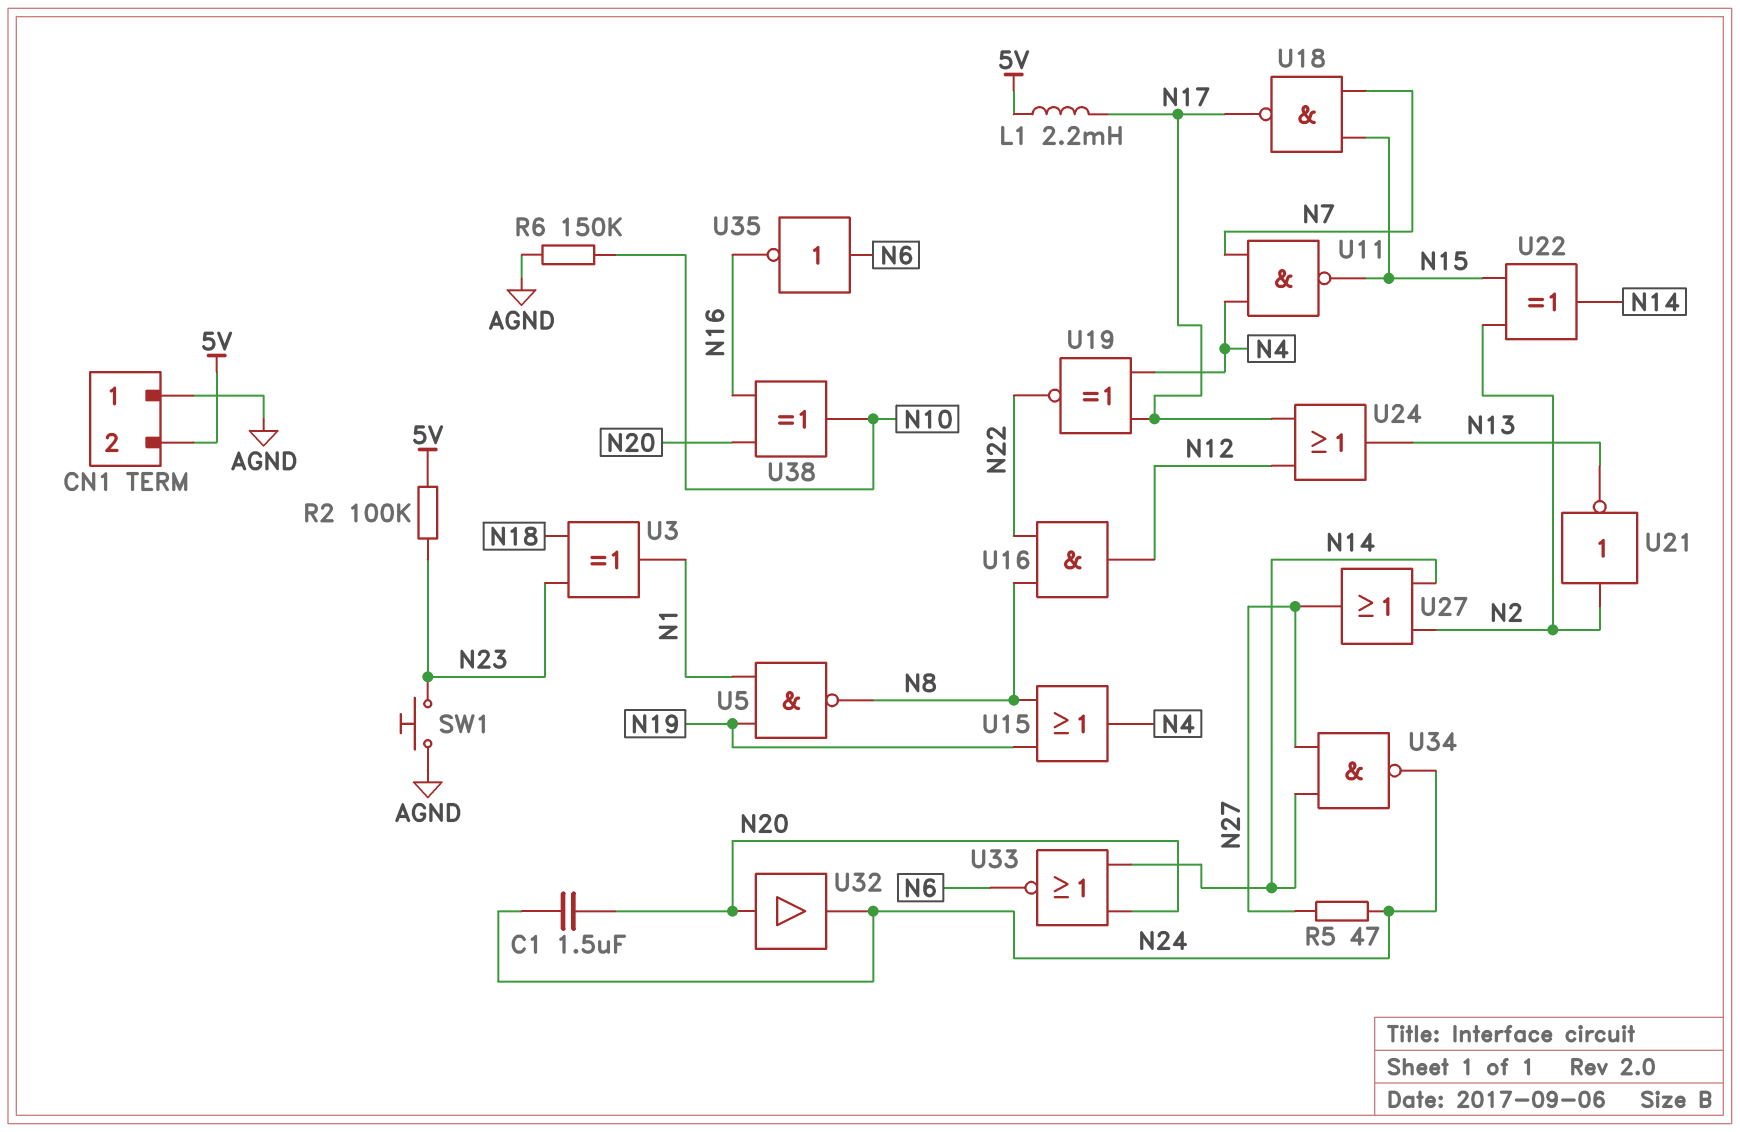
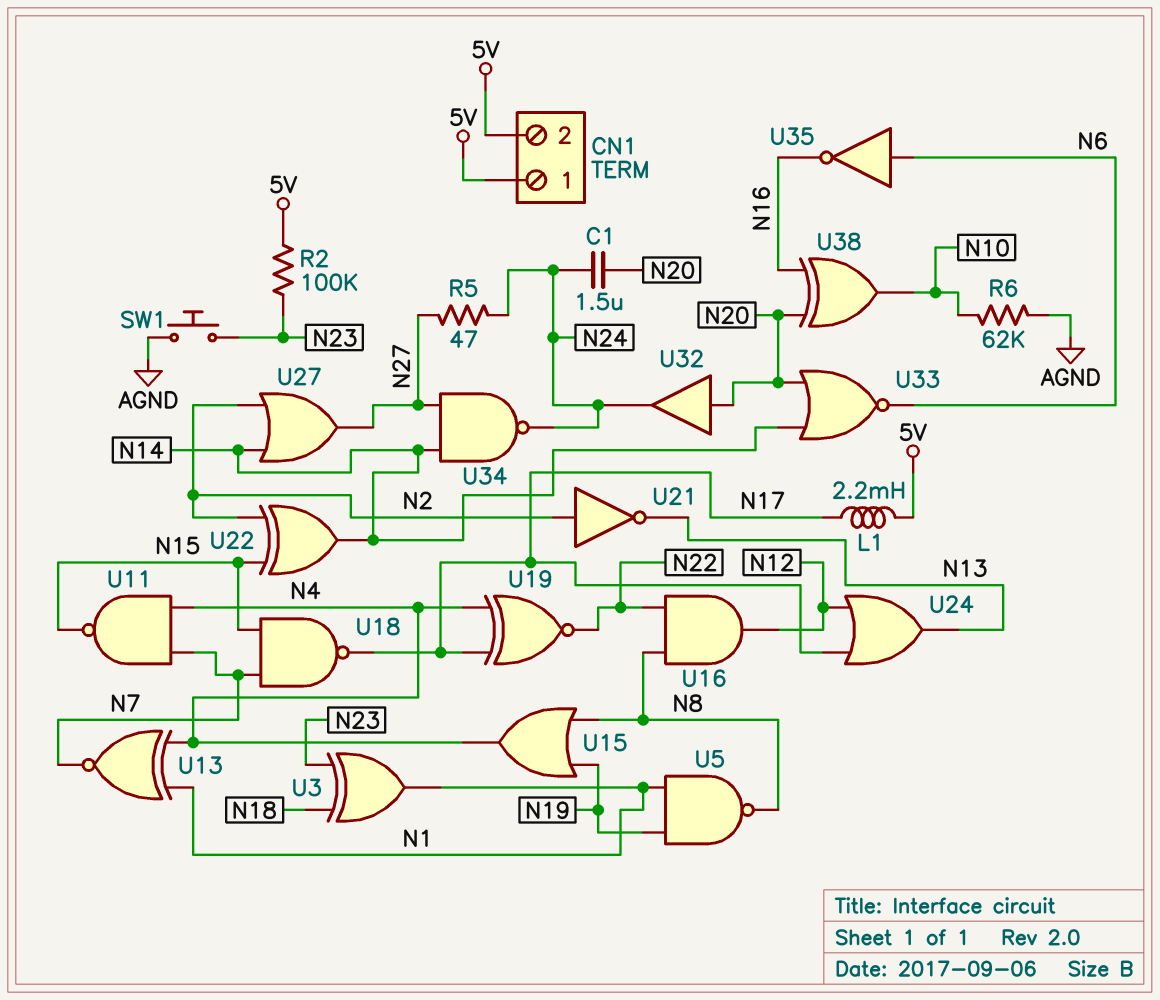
CN1 pin 1: AGND -> 5V
R6: 150k (AGND, N10) -> 62k (AGND, N10)
U13: none -> XNOR (in N1, in N4, out N7)

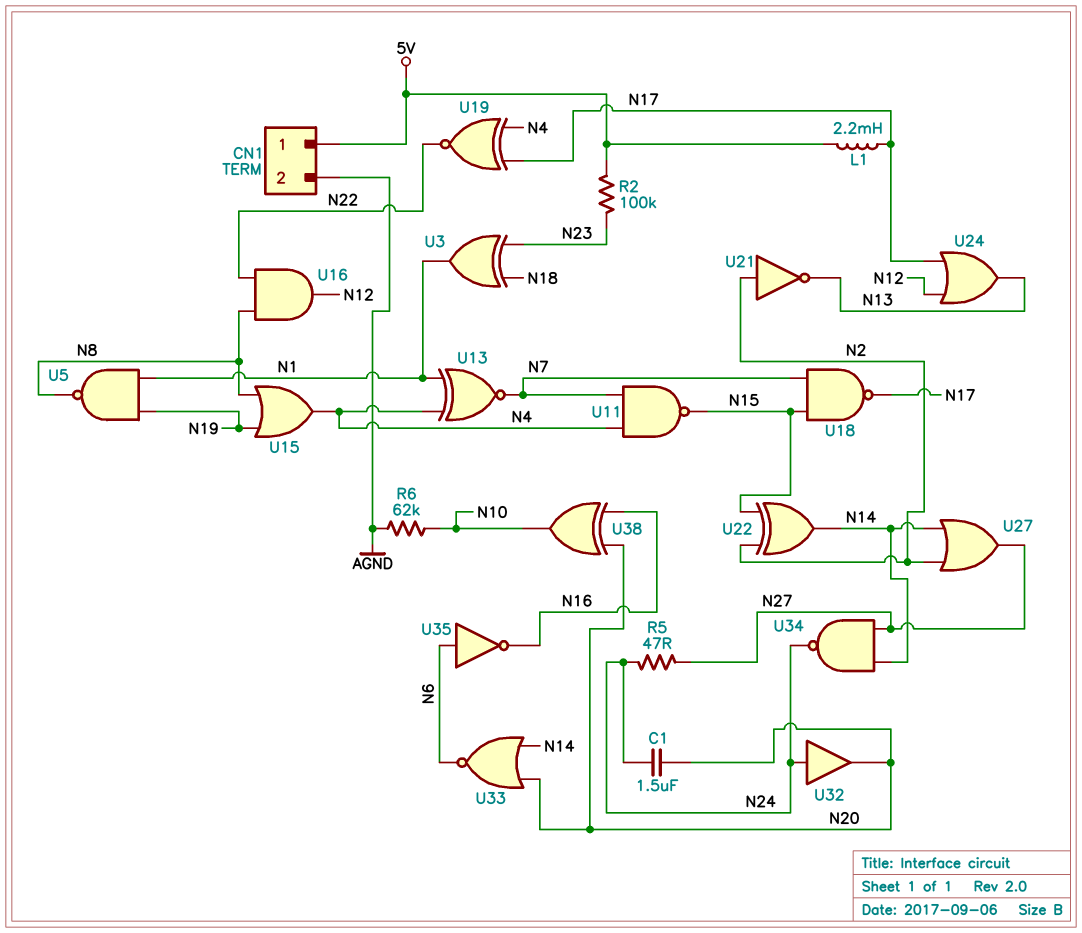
CN1 pin 2: 5V -> AGND
SW1: button (AGND, N23) -> none
U32: buffer (in N20, out N24) -> buffer (in N24, out N20)

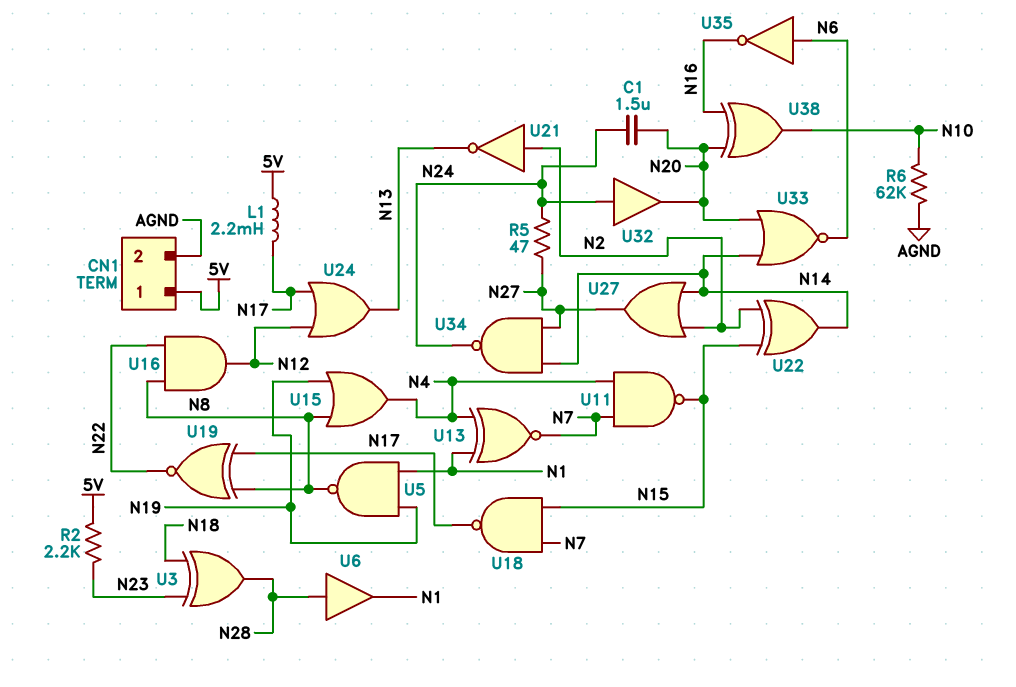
R2: 100k (5V, N23) -> 2.2k (5V, N23)
U3: XOR (in N18, in N23, out N1) -> XOR (in N18, in N23, out N28)
U6: none -> buffer (in N28, out N1)
U19: XNOR (in N4, in N17, out N22) -> XNOR (in N8, in N17, out N22)

